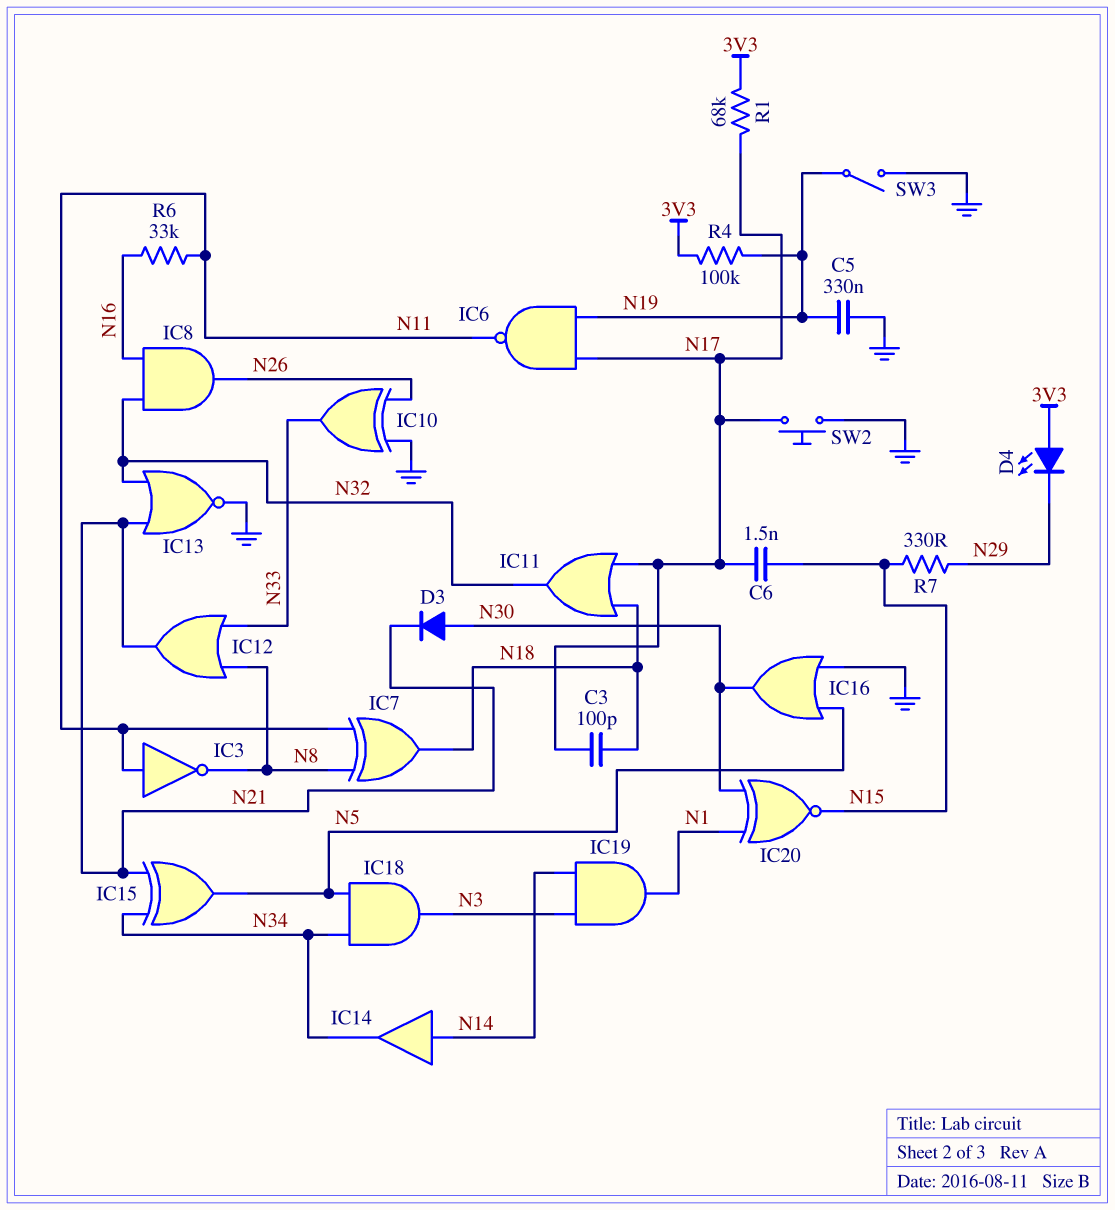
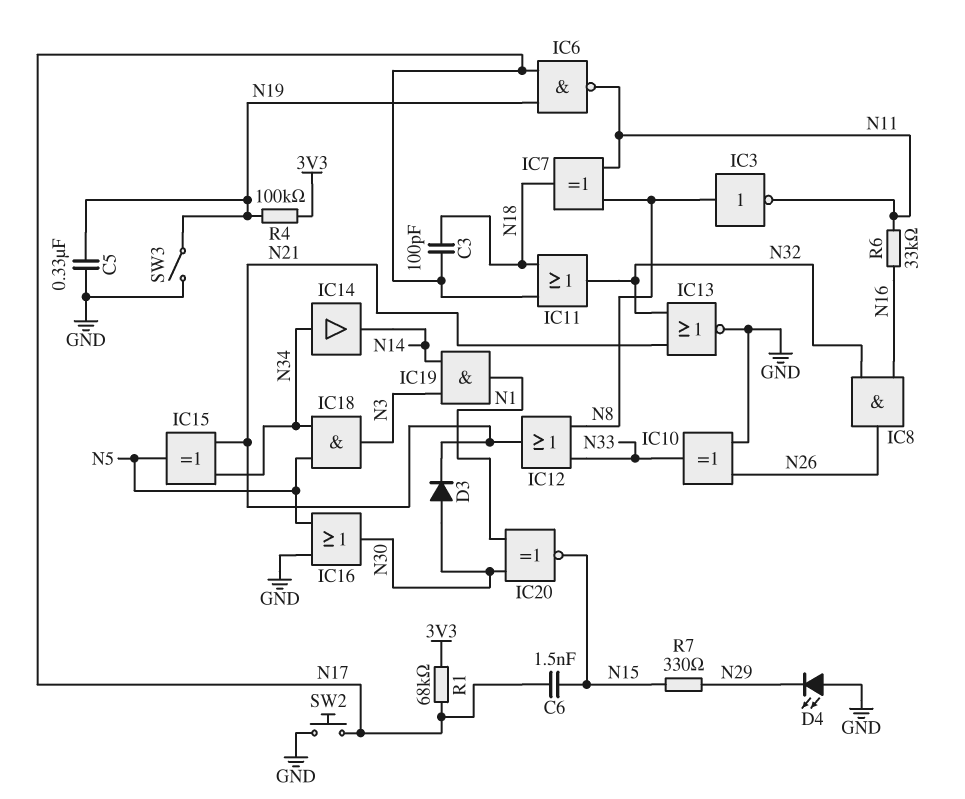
D4: LED (A 3V3, K N29) -> LED (A GND, K N29)
IC3: NOT (in N11, out N8) -> NOT (in N8, out N11)
IC14: buffer (in N14, out N34) -> buffer (in N34, out N14)

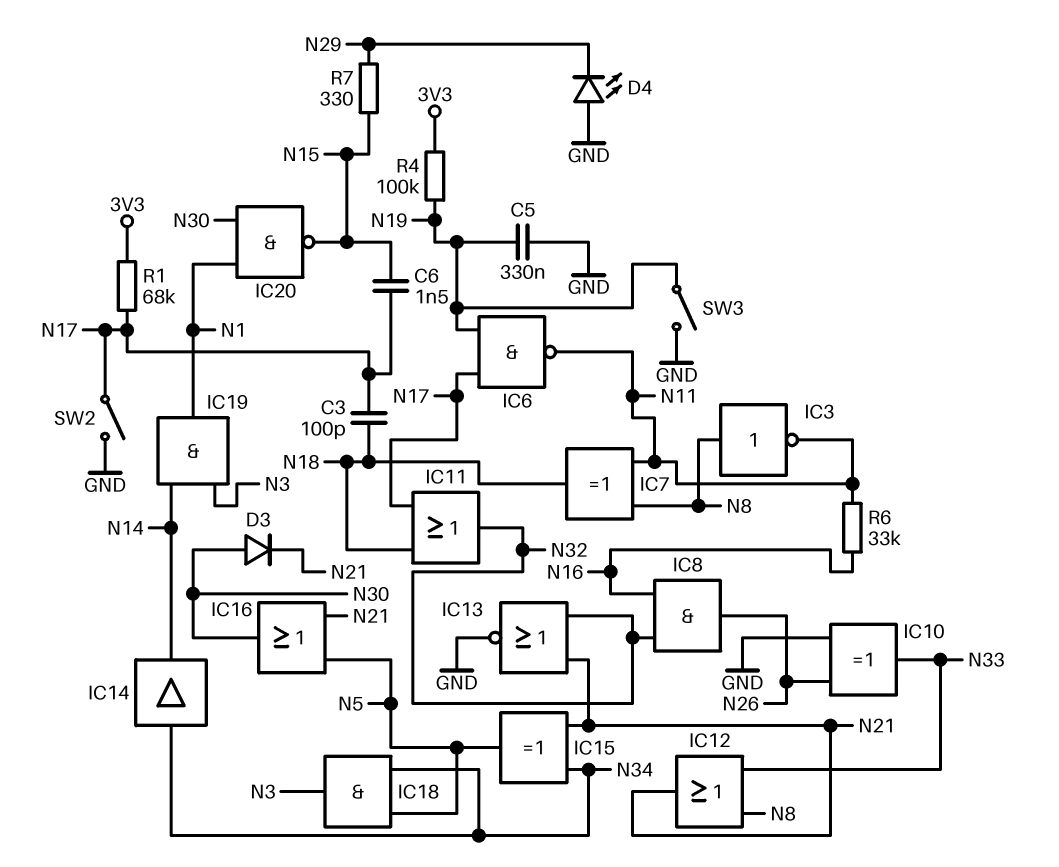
IC16: OR (in GND, in N5, out N30) -> OR (in N5, in N21, out N30)
IC20: XNOR (in N1, in N30, out N15) -> NAND (in N1, in N30, out N15)
SW2: button (GND, N17) -> switch (GND, N17)

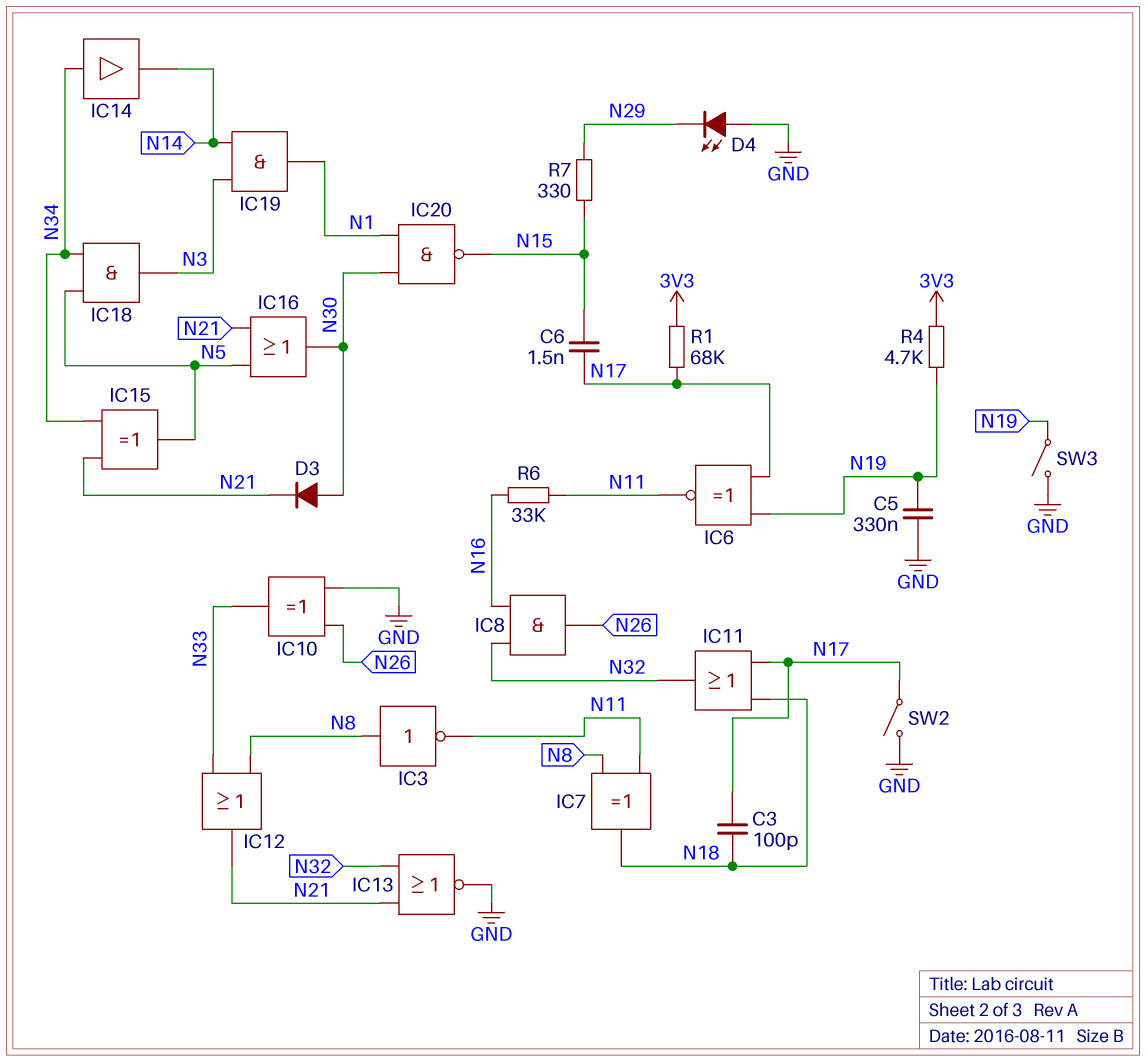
IC6: NAND (in N17, in N19, out N11) -> XNOR (in N17, in N19, out N11)
R4: 100k (3V3, N19) -> 4.7k (3V3, N19)

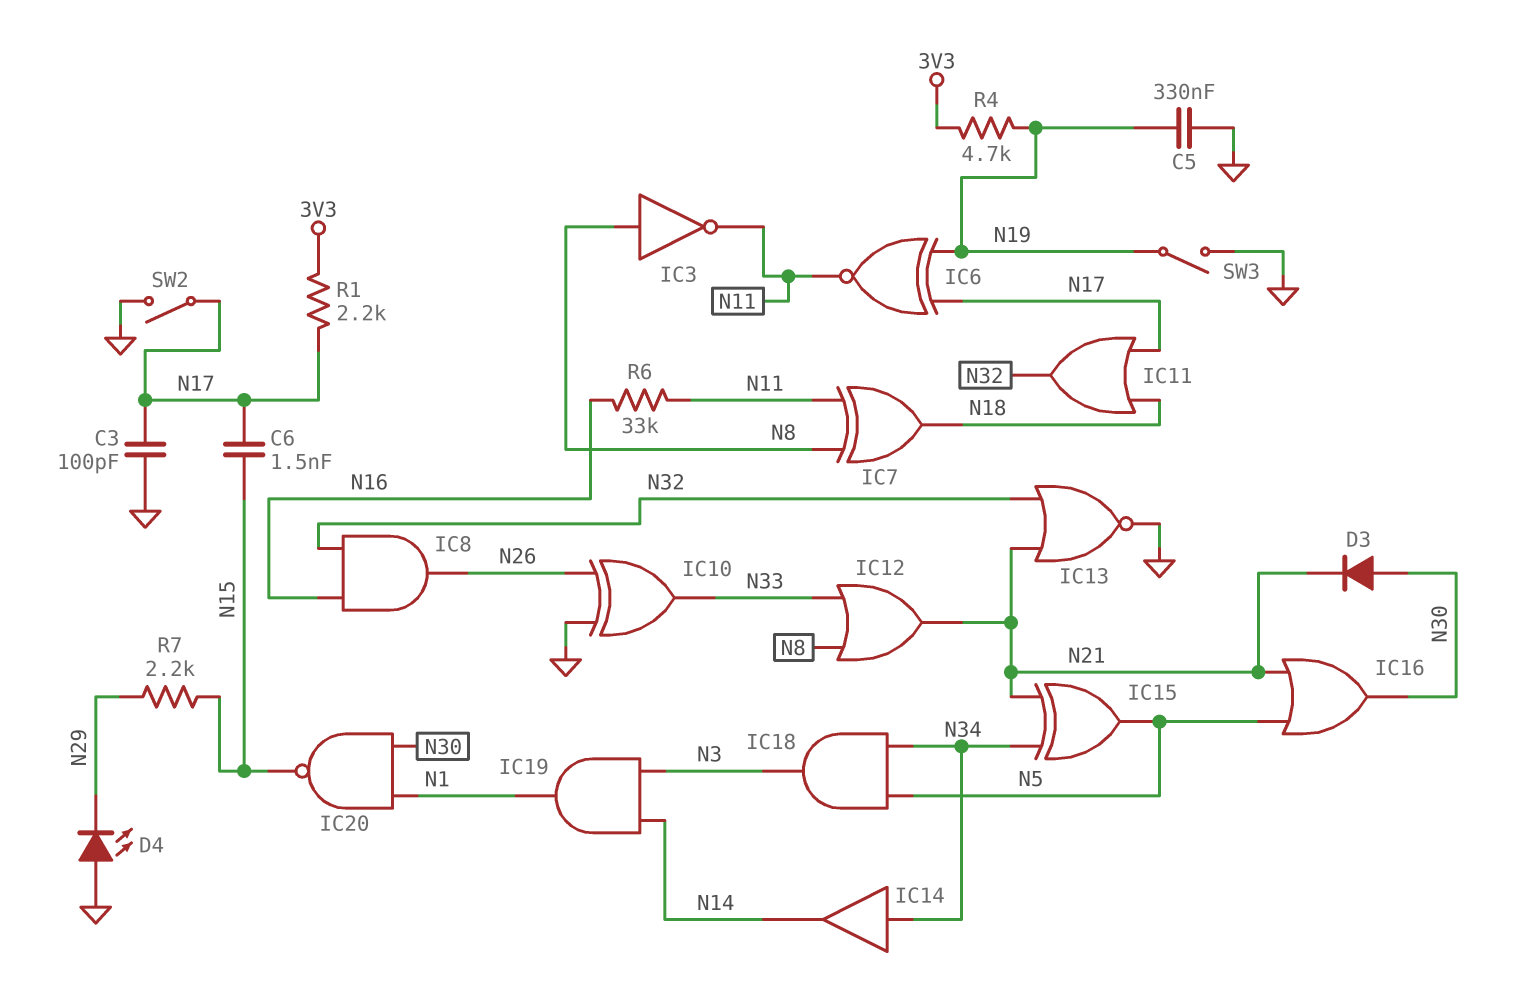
C3: 100pF (N17, N18) -> 100pF (GND, N17)
R1: 68k (3V3, N17) -> 2.2k (3V3, N17)
R7: 330 (N15, N29) -> 2.2k (N15, N29)

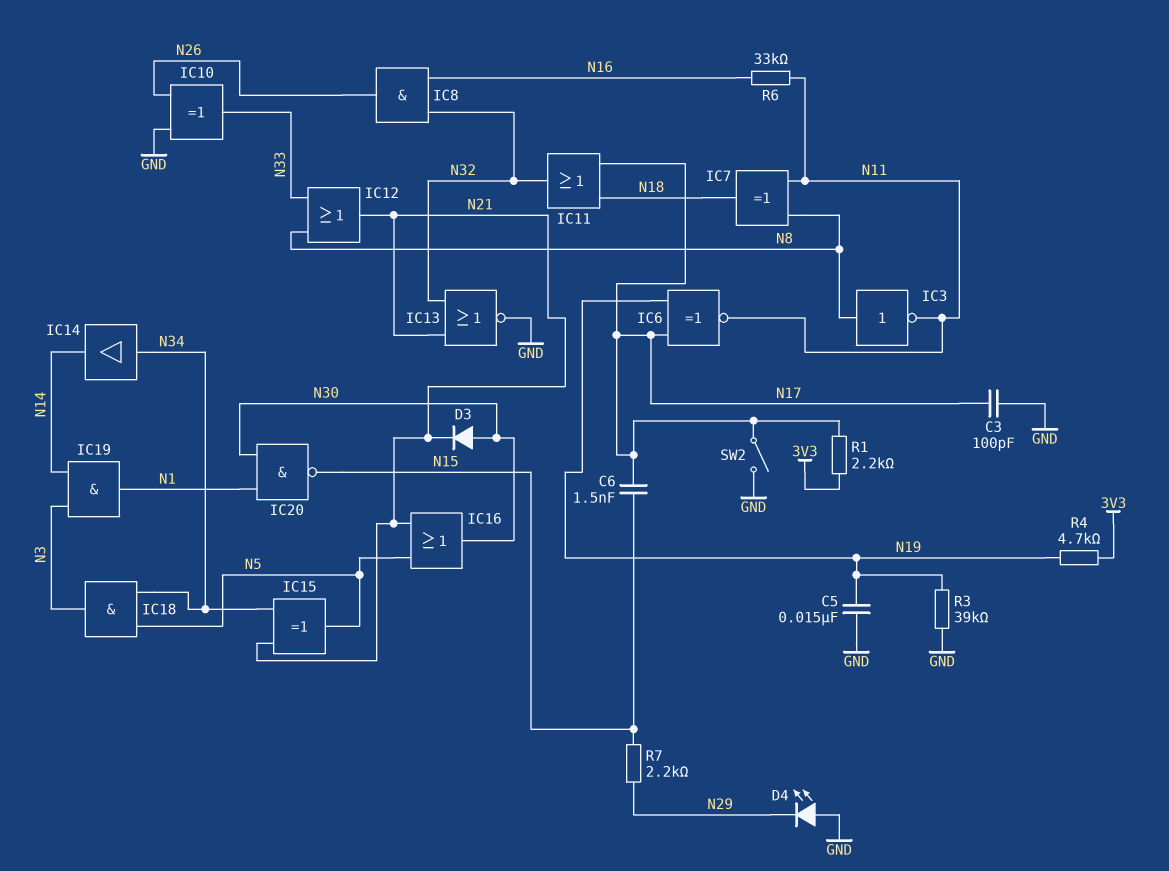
C5: 330nF (GND, N19) -> 15nF (GND, N19)
R3: none -> 39k (GND, N19)
SW3: switch (GND, N19) -> none

